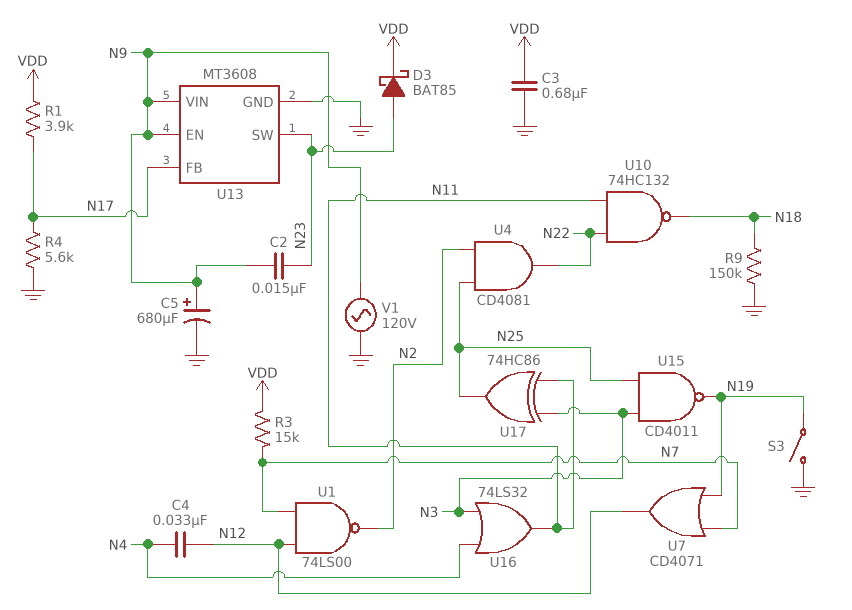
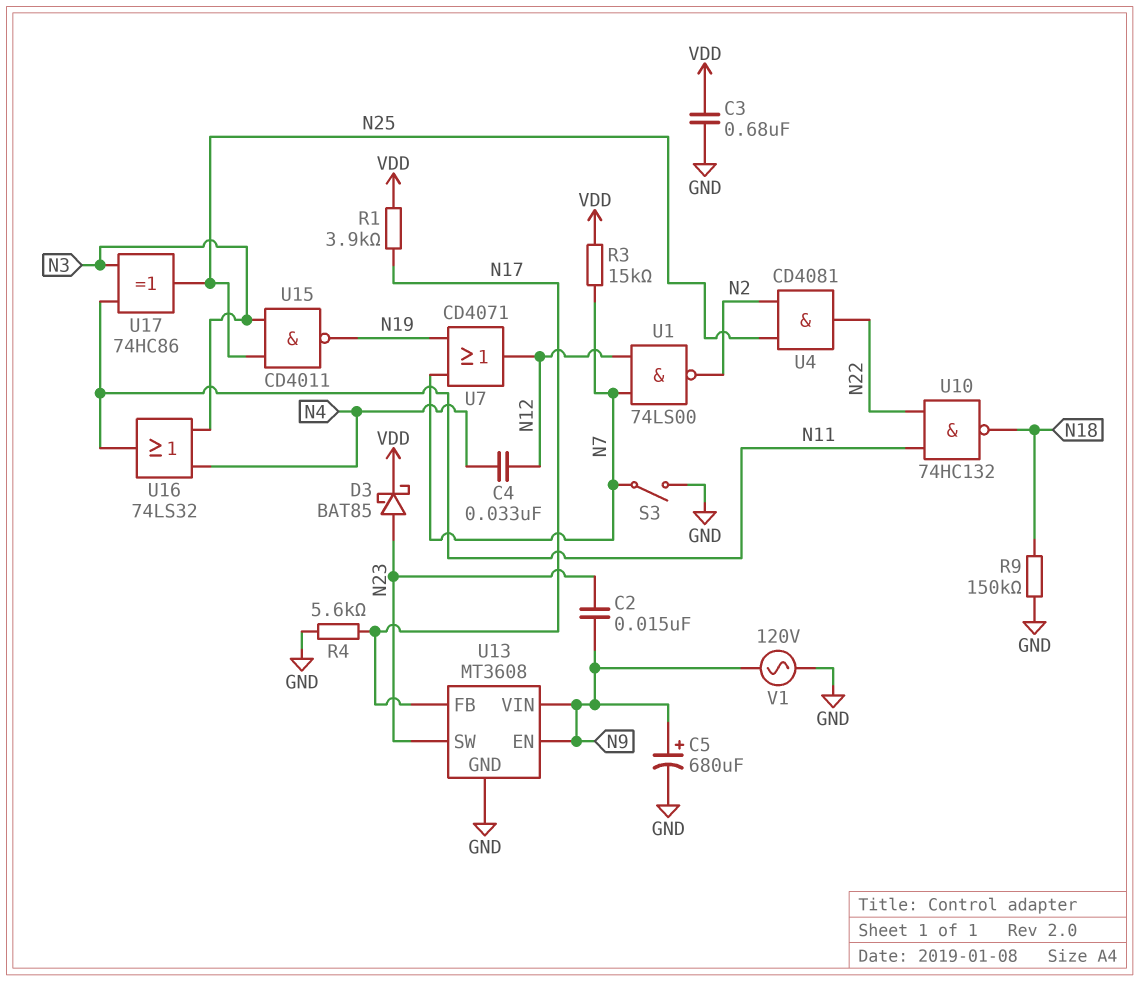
S3: switch (GND, N19) -> switch (GND, N7)

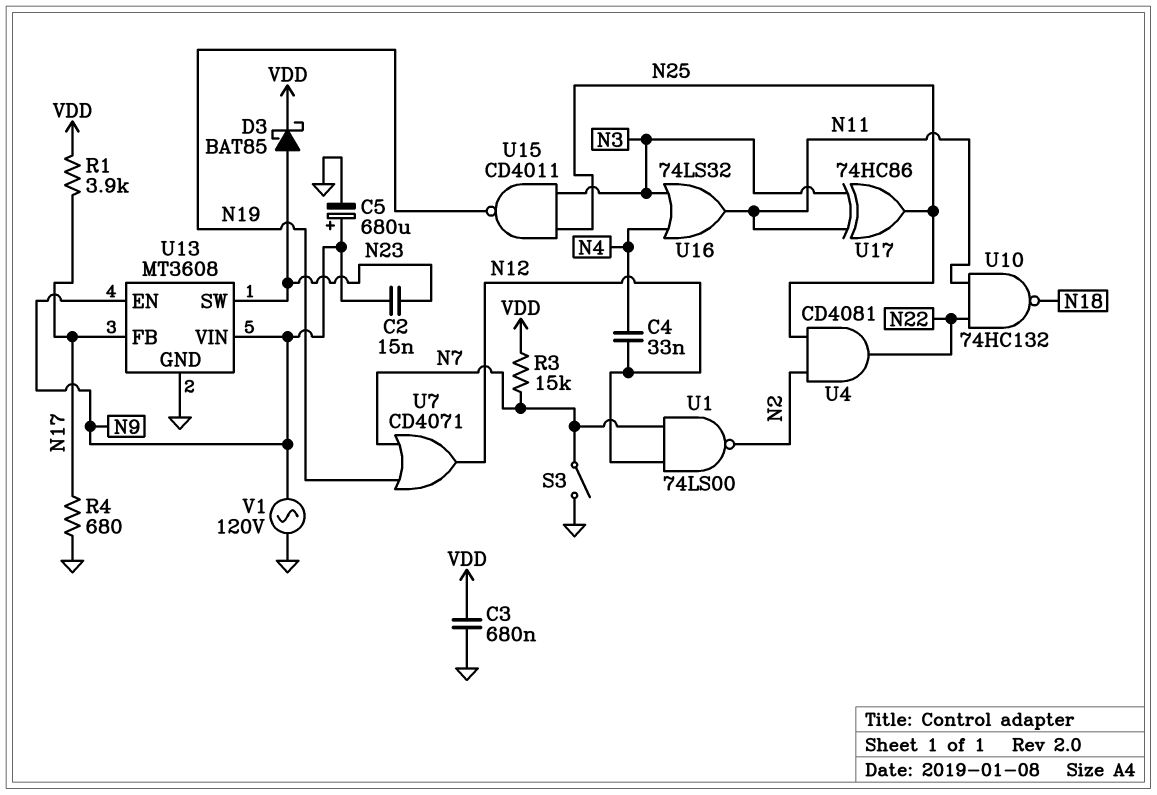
R4: 5.6k (GND, N17) -> 680 (GND, N17)
R9: 150k (GND, N18) -> none

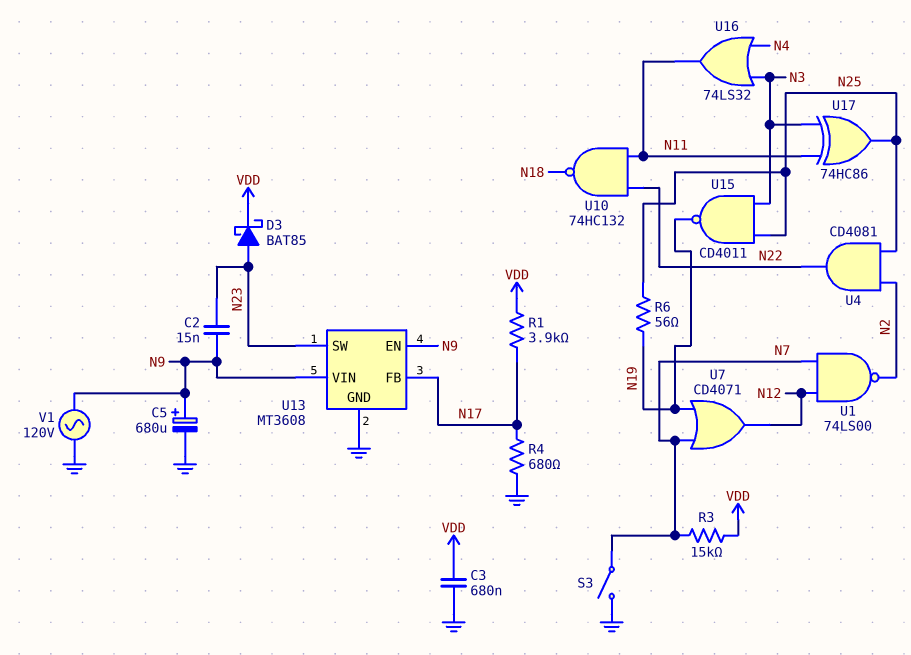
C4: 33nF (N4, N12) -> none
R6: none -> 56 (N19, N25)

